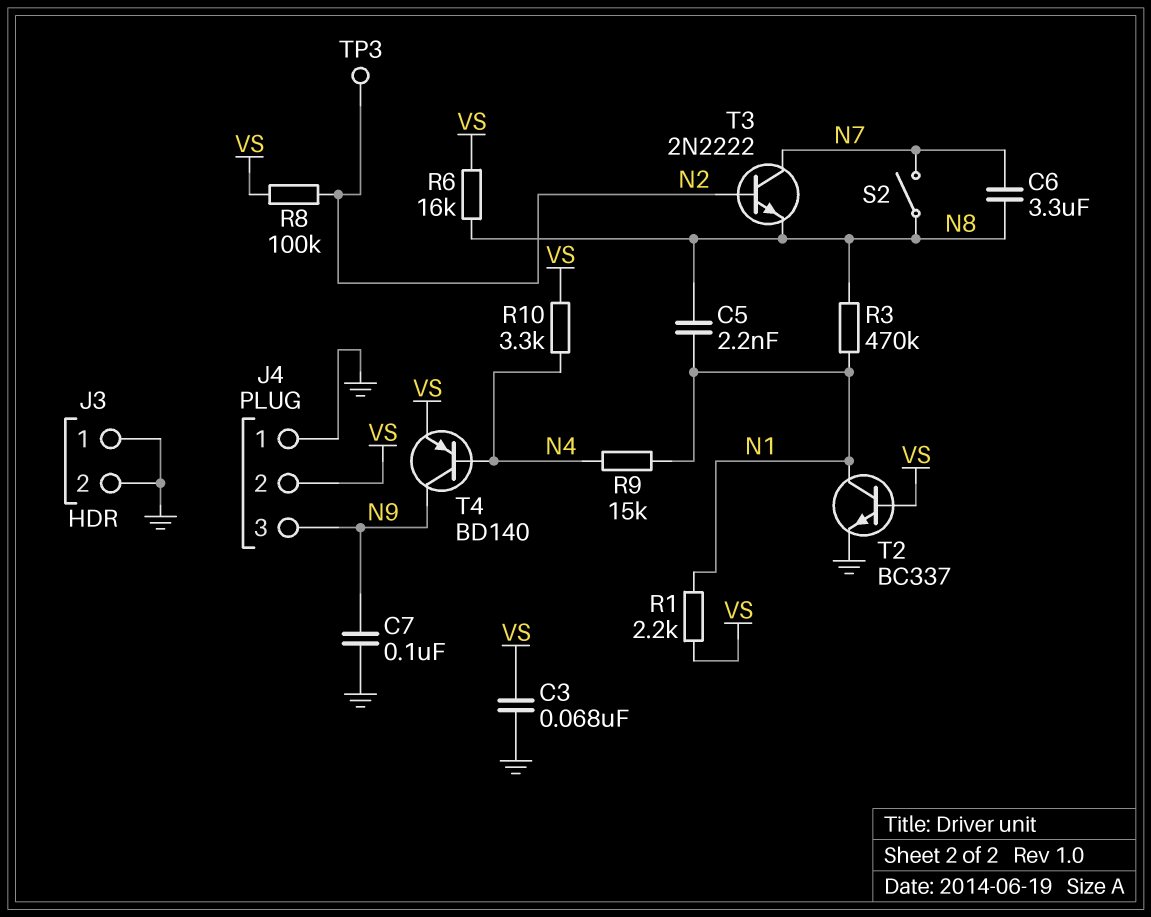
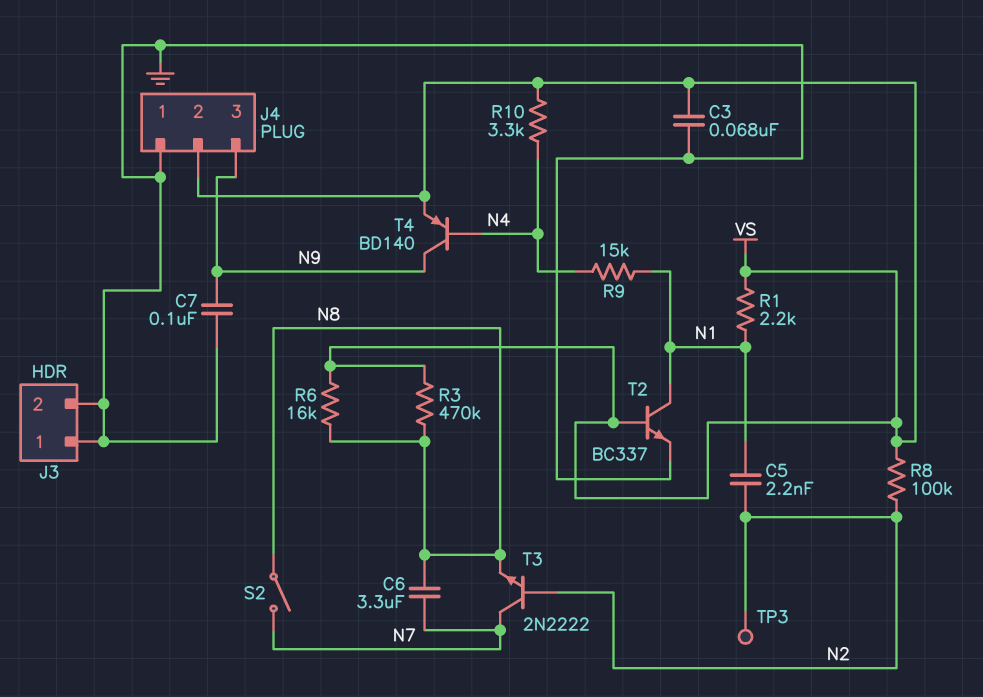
C5: 2.2nF (N1, N8) -> 2.2nF (N1, N2)
R3: 470k (N1, N8) -> 470k (N8, VS)

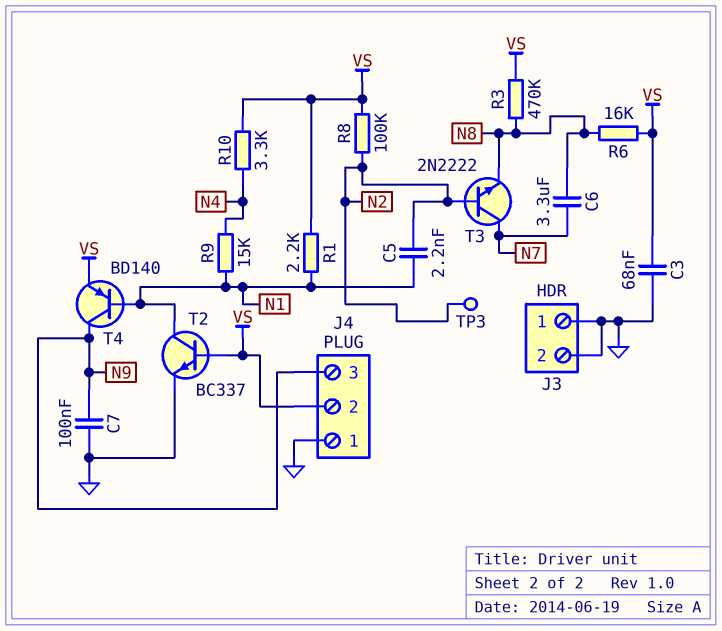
S2: switch (N7, N8) -> none
T4: PNP BD140 (B N4, C N9, E VS) -> PNP BD140 (B N1, C N9, E VS)

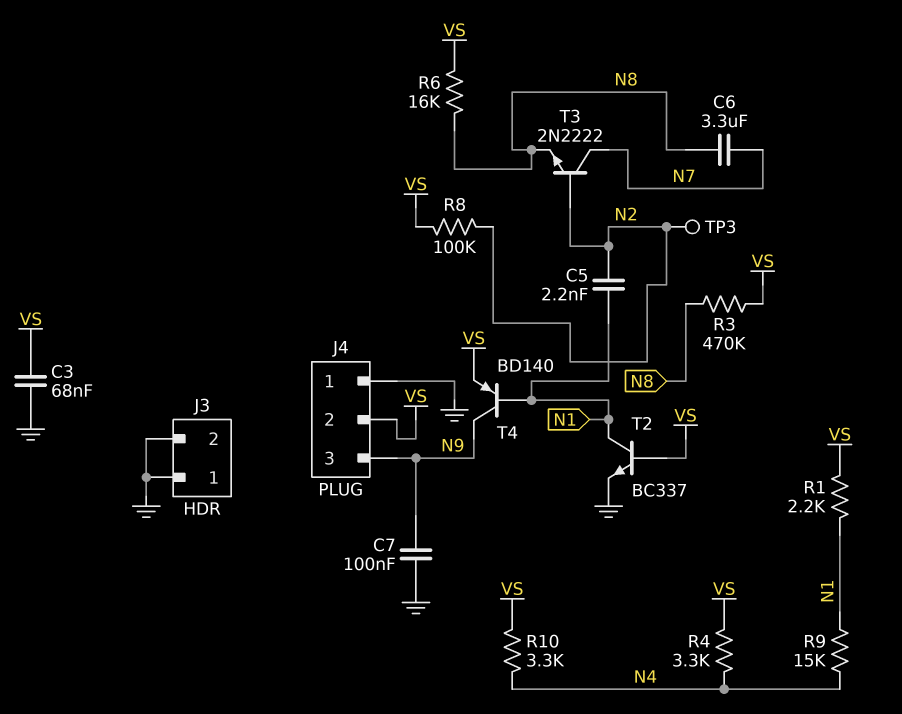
R4: none -> 3.3k (N4, VS)

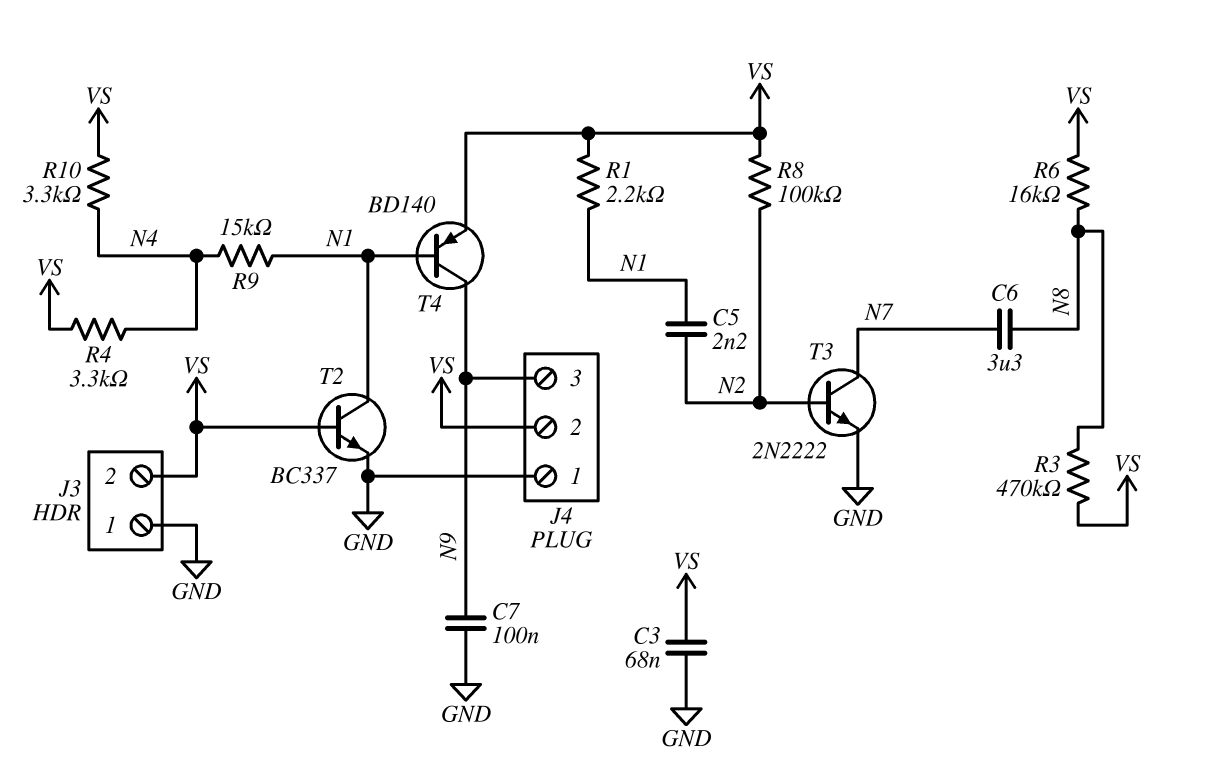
J3 pin 2: GND -> VS
T3: NPN 2N2222 (B N2, C N7, E N8) -> NPN 2N2222 (B N2, C N7, E GND)
TP3: test point (N2) -> none

